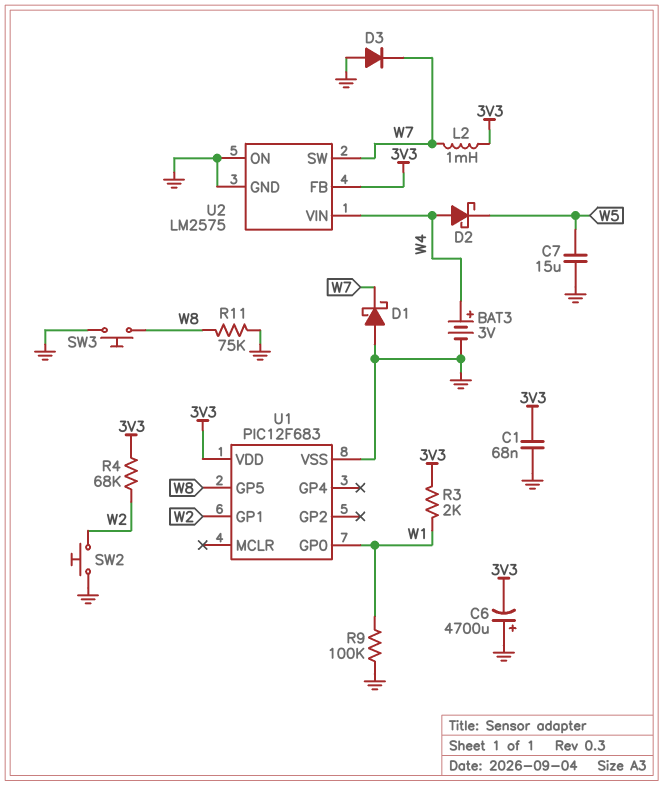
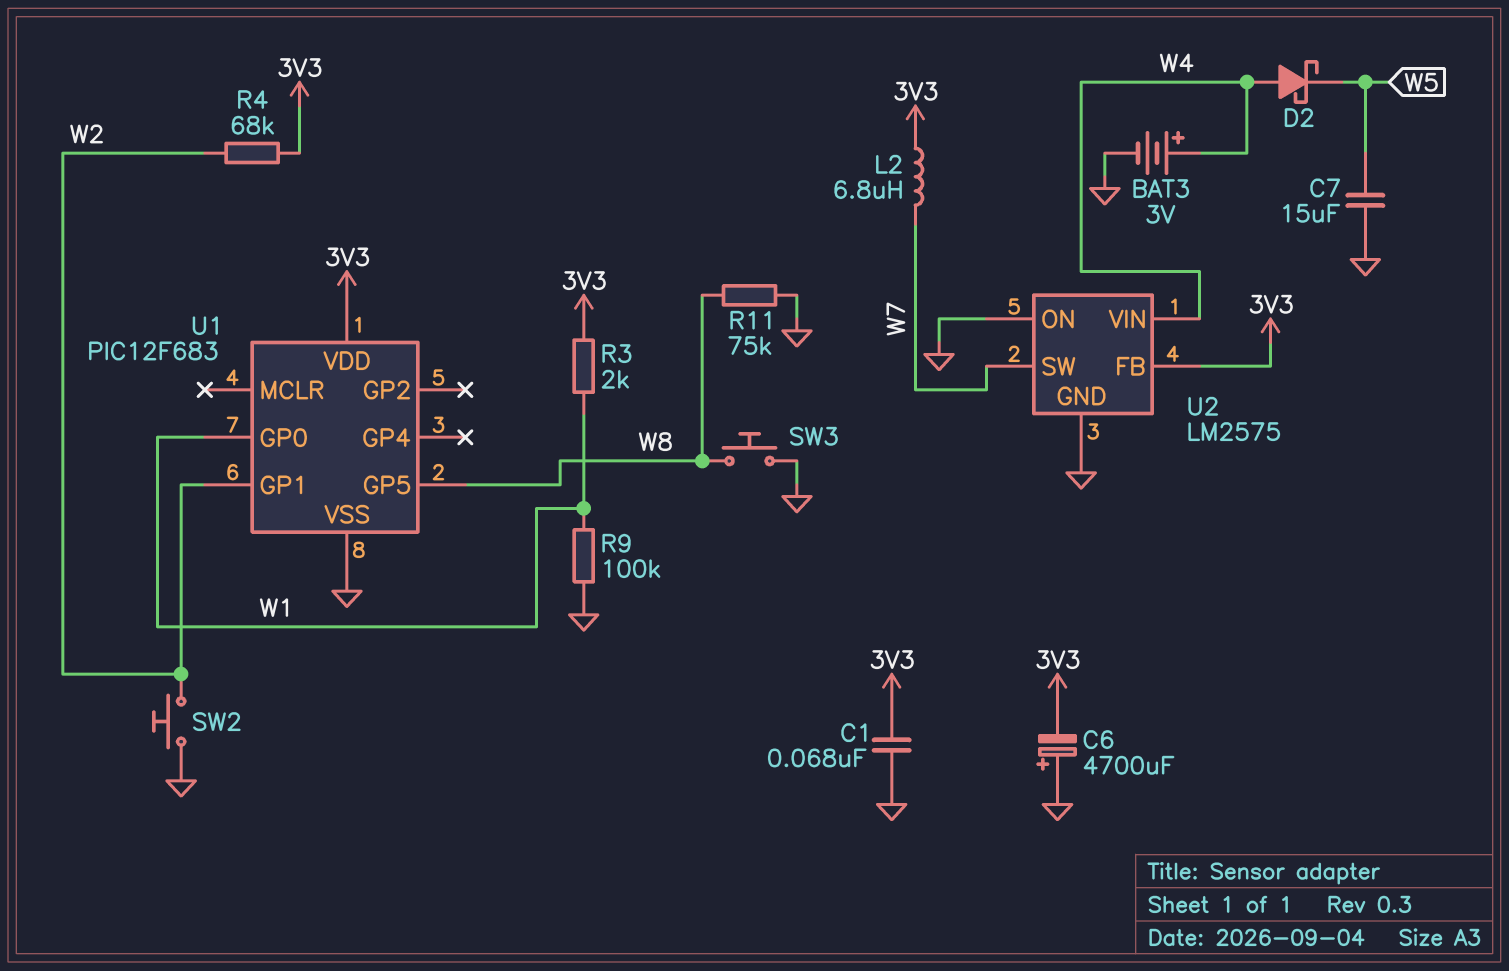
D1: schottky (A GND, K W7) -> none
D3: diode (A GND, K W7) -> none
L2: 1mH (3V3, W7) -> 6.8uH (3V3, W7)

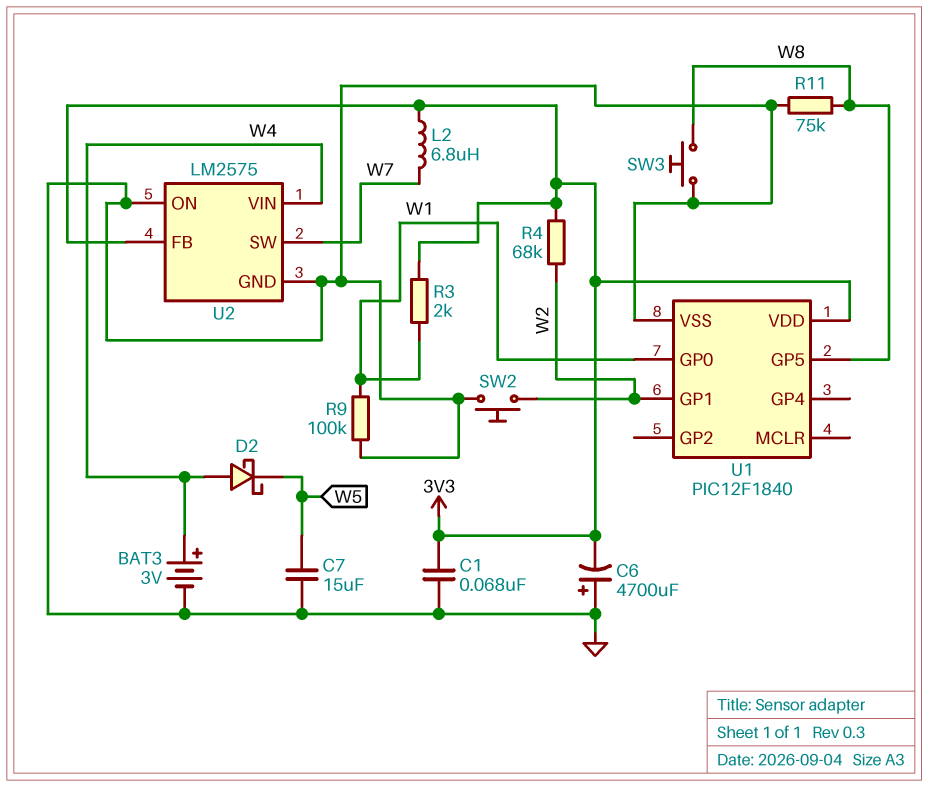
U1: PIC12F683 -> PIC12F1840

